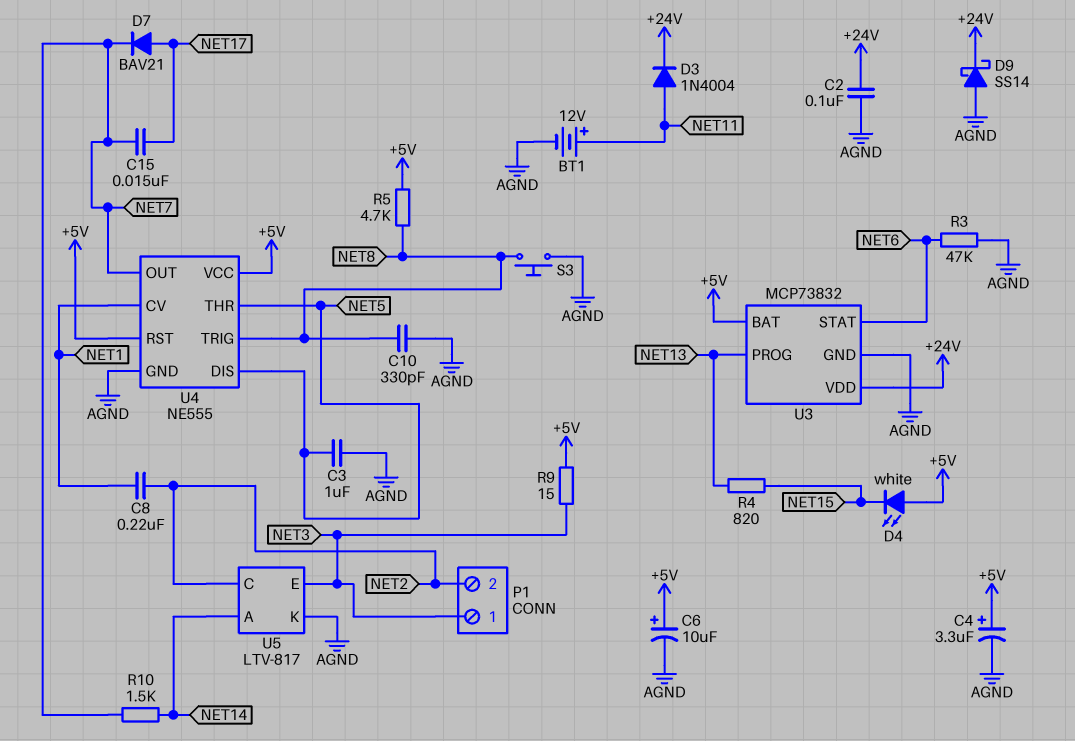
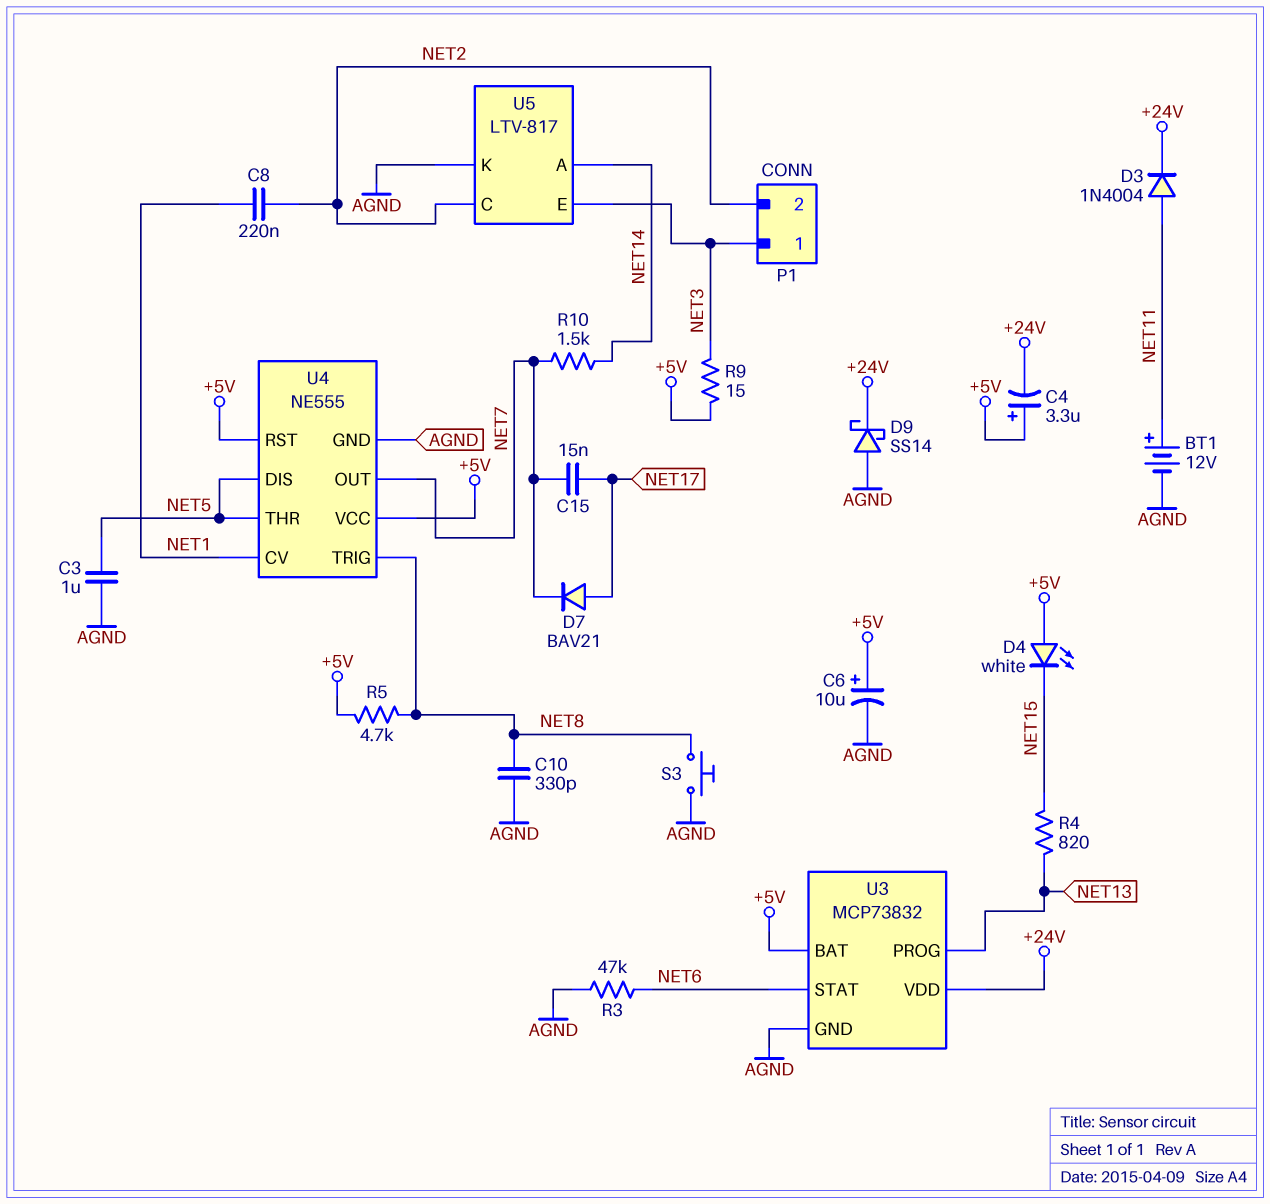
C2: 100nF (+24V, AGND) -> none
C4: 3.3uF (plus +5V, minus AGND) -> 3.3uF (plus +5V, minus +24V)

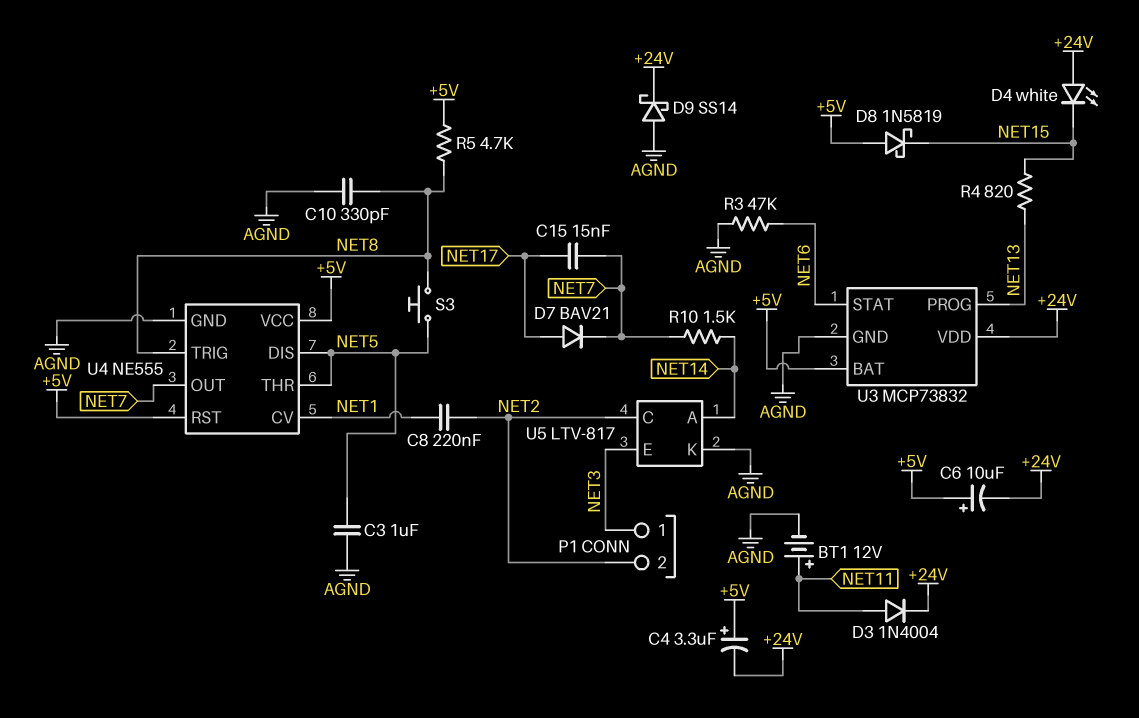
C6: 10uF (plus +5V, minus AGND) -> 10uF (plus +5V, minus +24V)
D4: LED white (A +5V, K NET15) -> LED white (A +24V, K NET15)
D8: none -> schottky 1N5819 (A +5V, K NET15)
R9: 15 (+5V, NET3) -> none
S3: button (AGND, NET8) -> button (NET5, NET8)

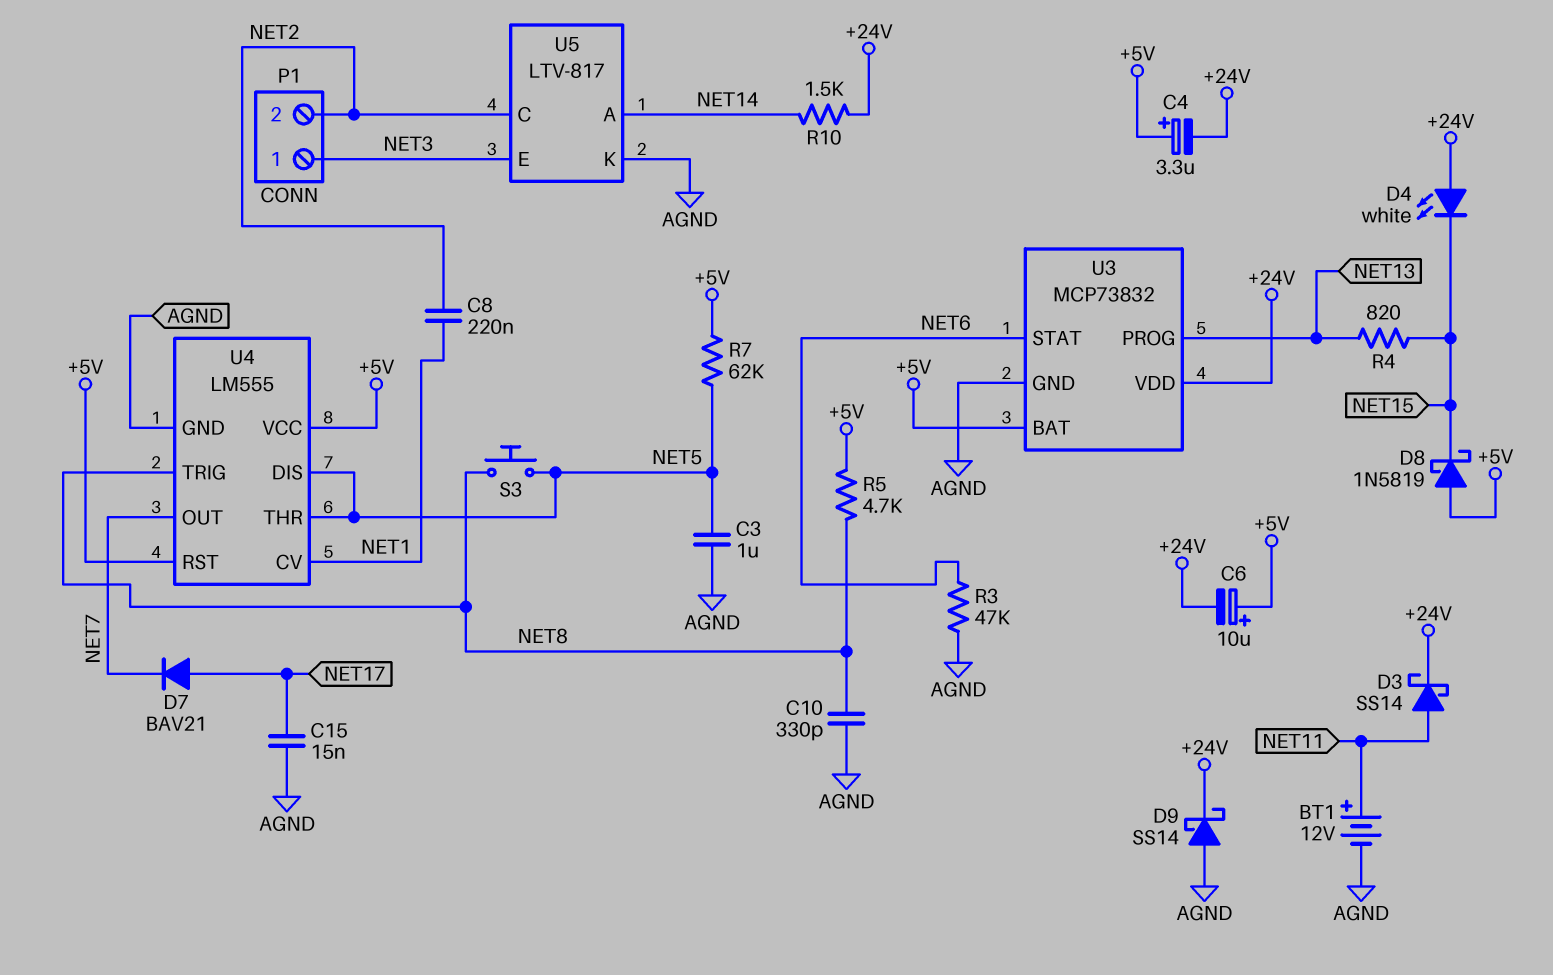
C15: 15nF (NET7, NET17) -> 15nF (AGND, NET17)
D3: diode 1N4004 (A NET11, K +24V) -> schottky SS14 (A NET11, K +24V)
R7: none -> 62k (+5V, NET5)
R10: 1.5k (NET7, NET14) -> 1.5k (+24V, NET14)
U4: NE555 -> LM555

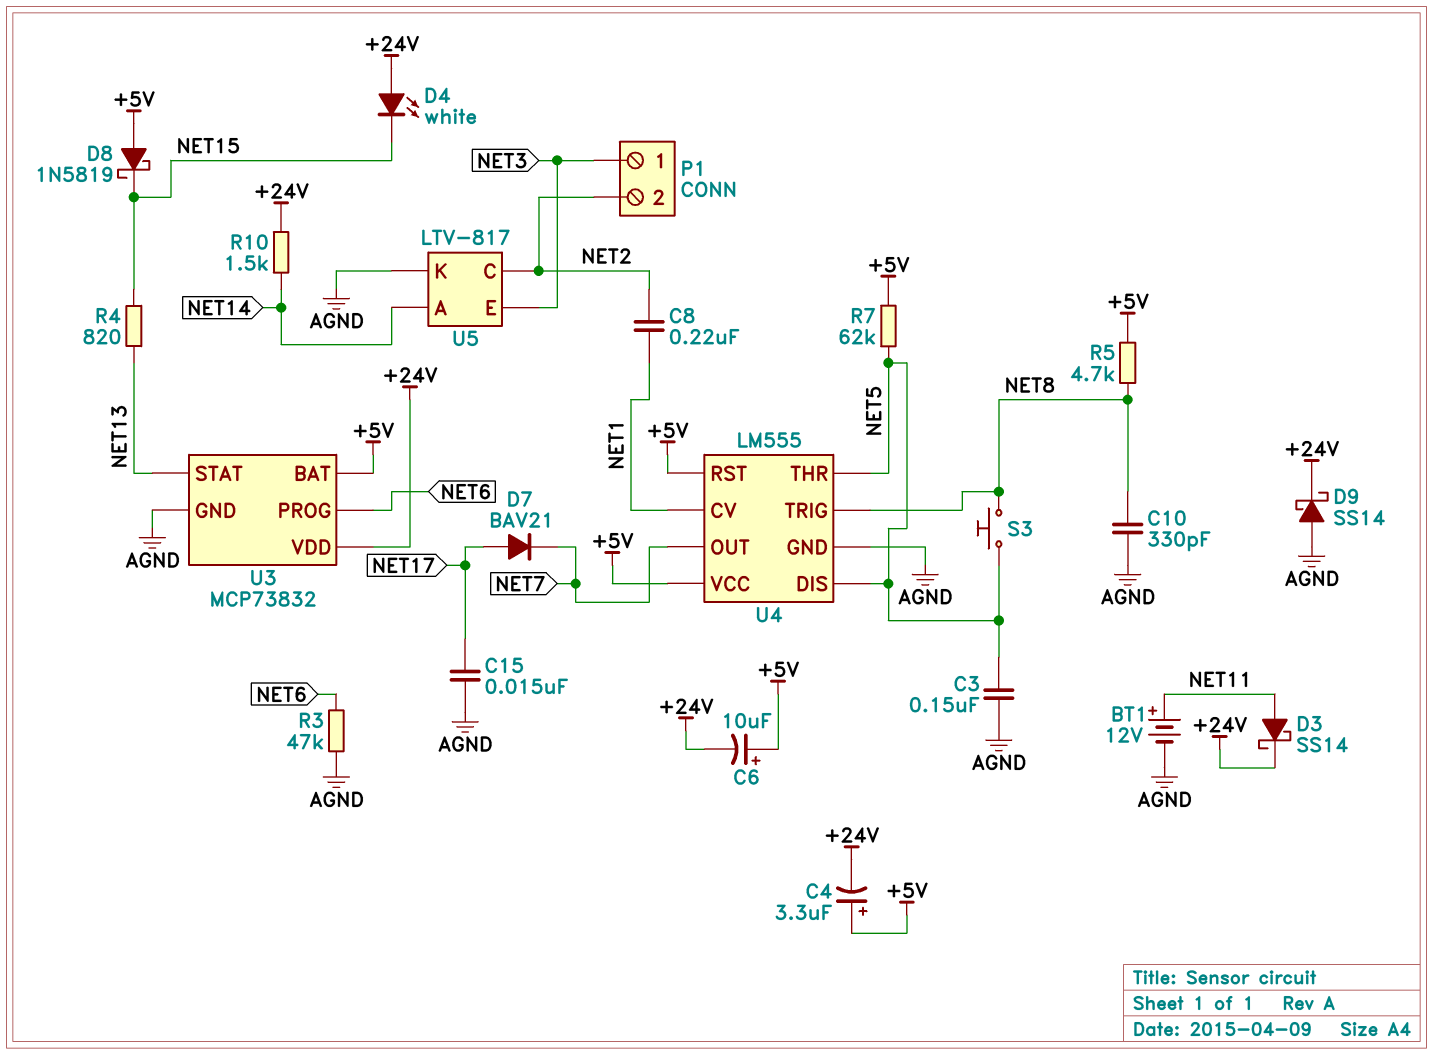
C3: 1uF (AGND, NET5) -> 150nF (AGND, NET5)
U3 pin PROG: NET13 -> NET6
U3 pin STAT: NET6 -> NET13

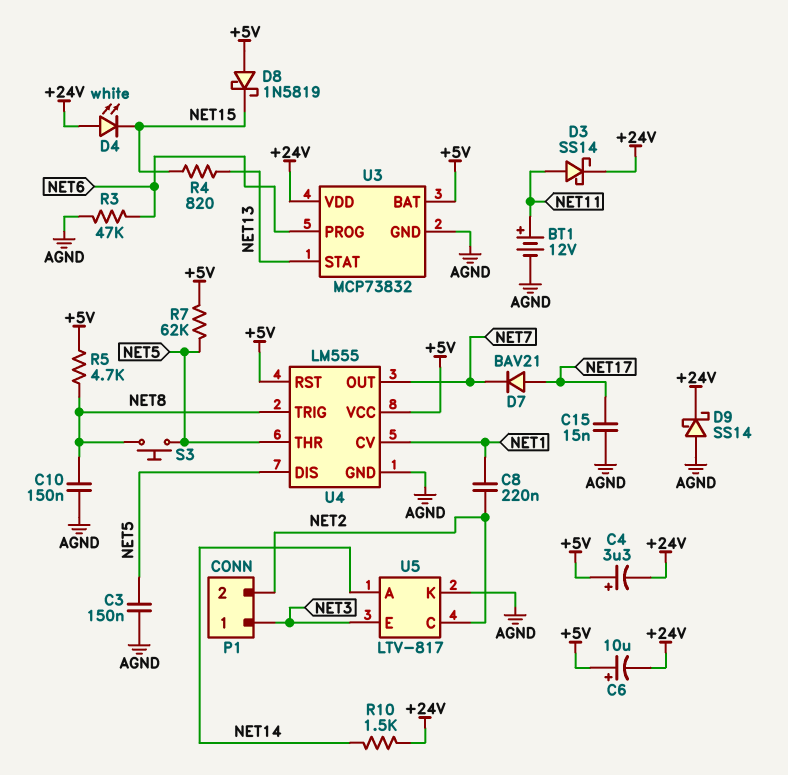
C10: 330pF (AGND, NET8) -> 150nF (AGND, NET8)

